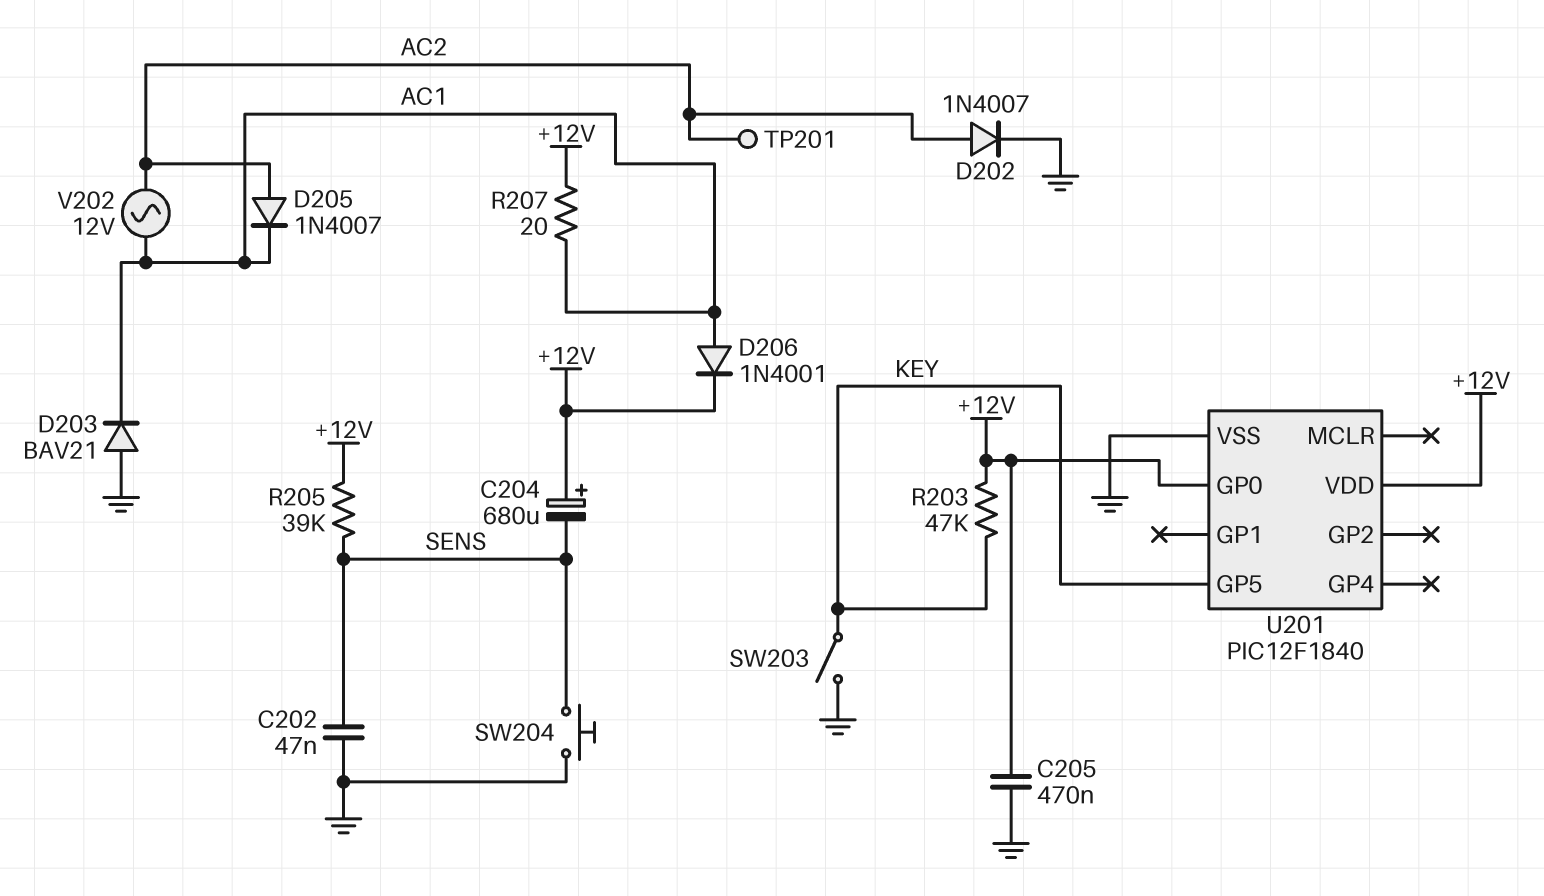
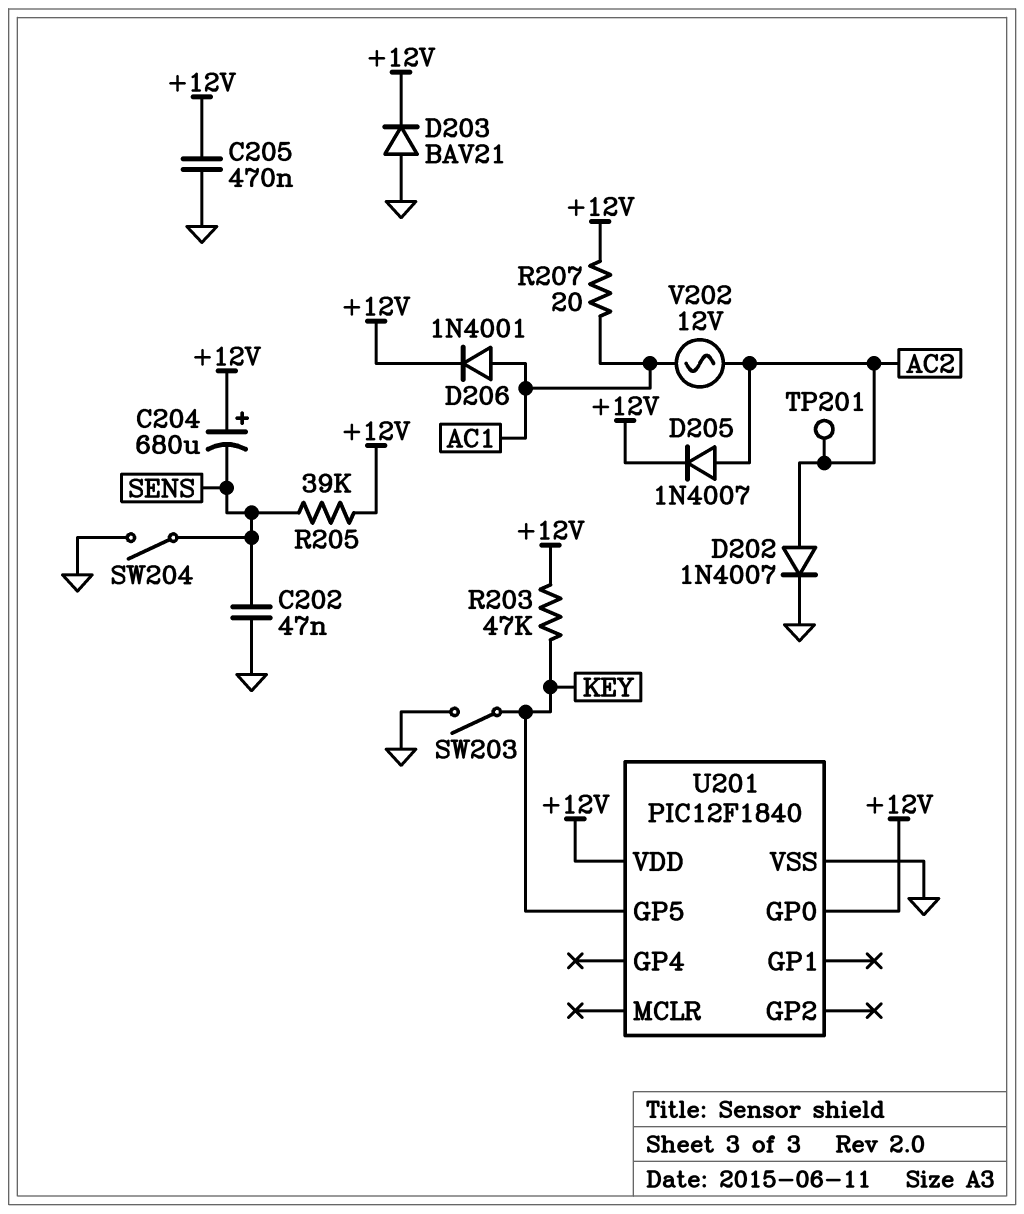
D203: diode BAV21 (A GND, K AC1) -> diode BAV21 (A GND, K +12V)
D205: diode 1N4007 (A AC2, K AC1) -> diode 1N4007 (A AC2, K +12V)
SW204: button (GND, SENS) -> switch (GND, SENS)

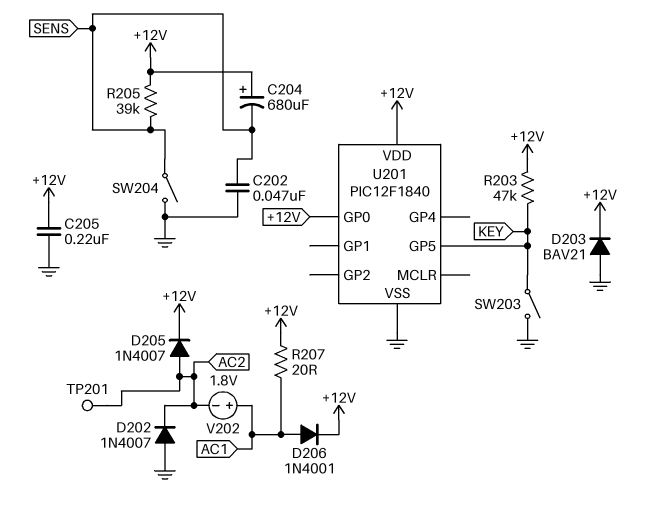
C205: 470nF (+12V, GND) -> 220nF (+12V, GND)
D202: diode 1N4007 (A AC2, K GND) -> diode 1N4007 (A GND, K AC2)
V202: AC 12V (AC1, AC2) -> 1.8V (plus AC1, minus AC2)

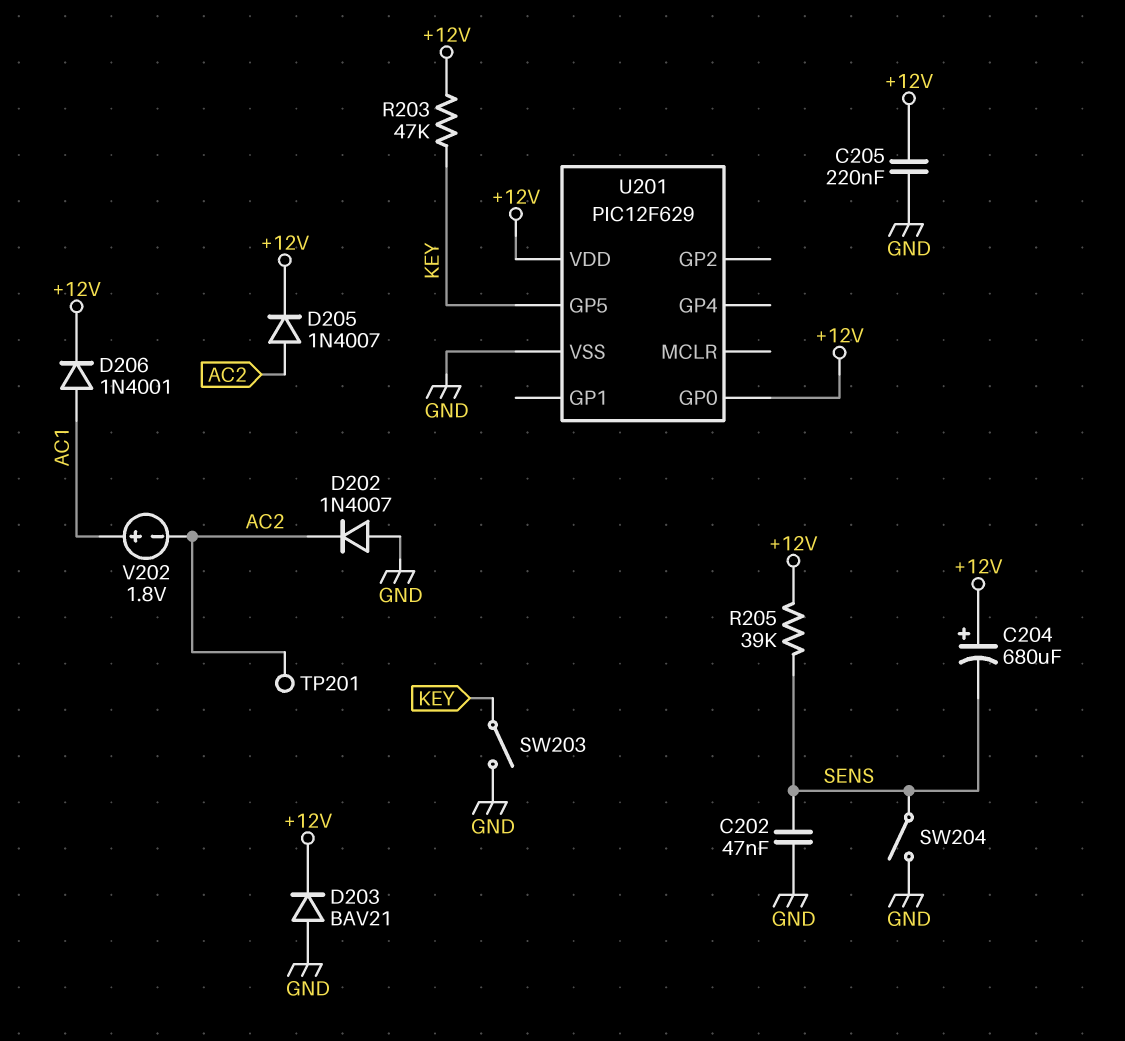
R207: 20 (+12V, AC1) -> none
U201: PIC12F1840 -> PIC12F629

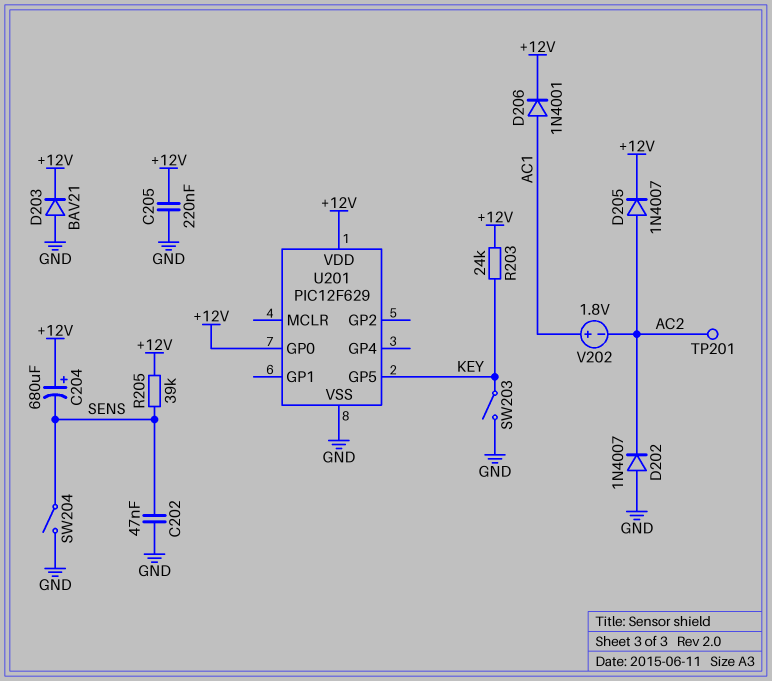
R203: 47k (+12V, KEY) -> 24k (+12V, KEY)

